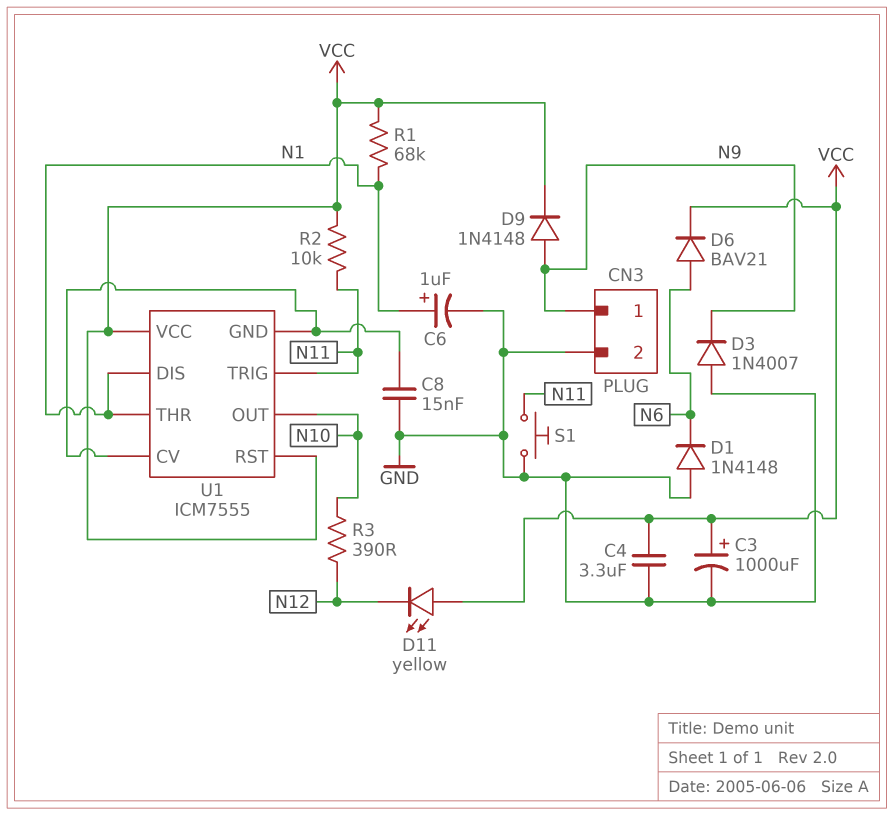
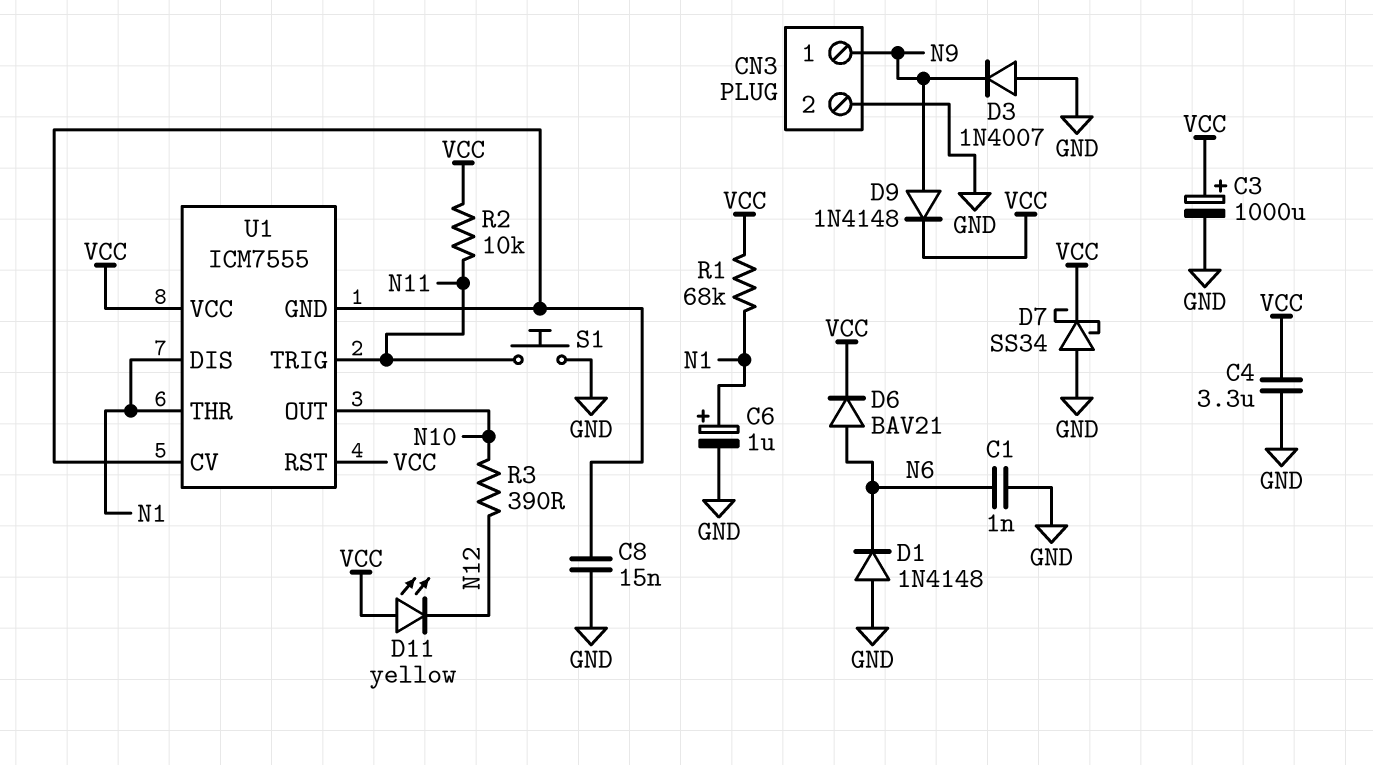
C1: none -> 1nF (GND, N6)
D7: none -> schottky SS34 (A GND, K VCC)

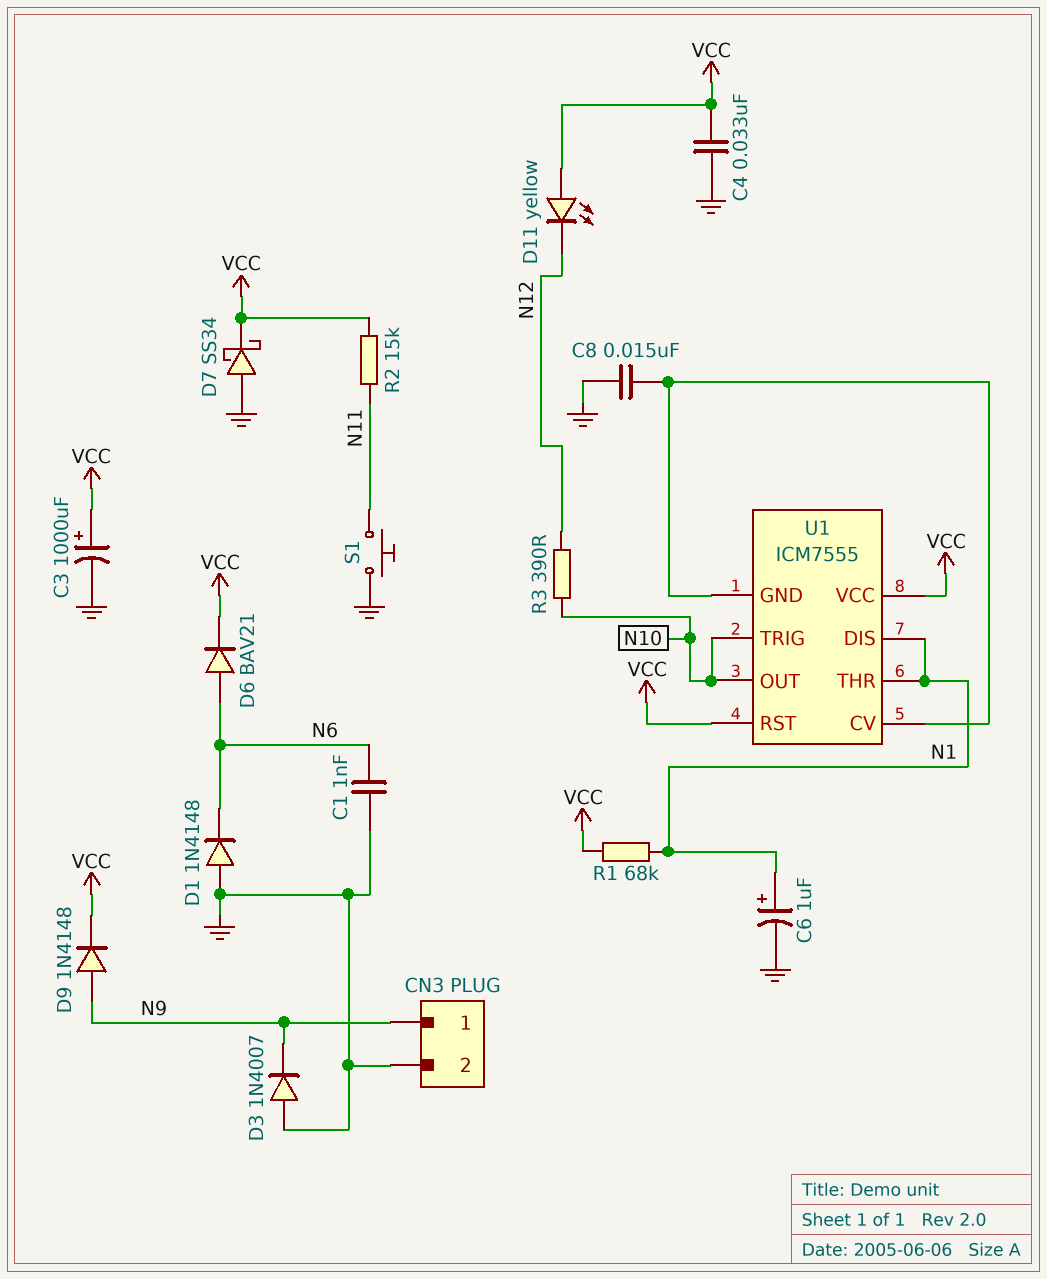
C4: 3.3uF (GND, VCC) -> 33nF (GND, VCC)
R2: 10k (N11, VCC) -> 15k (N11, VCC)
U1 pin TRIG: N11 -> N10

